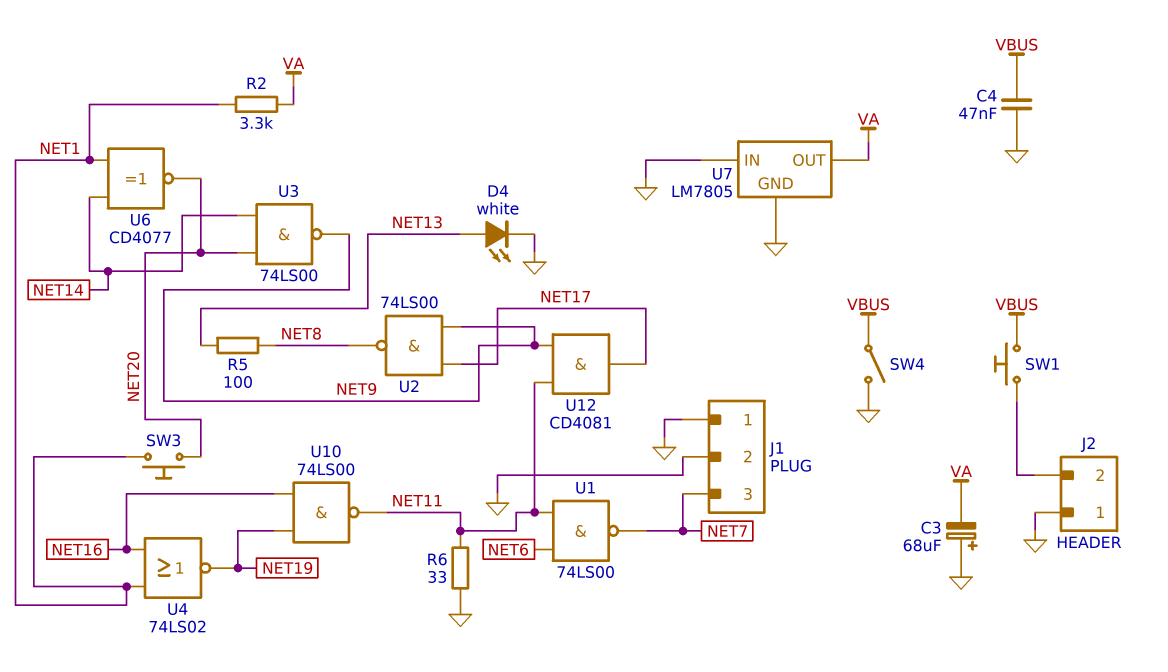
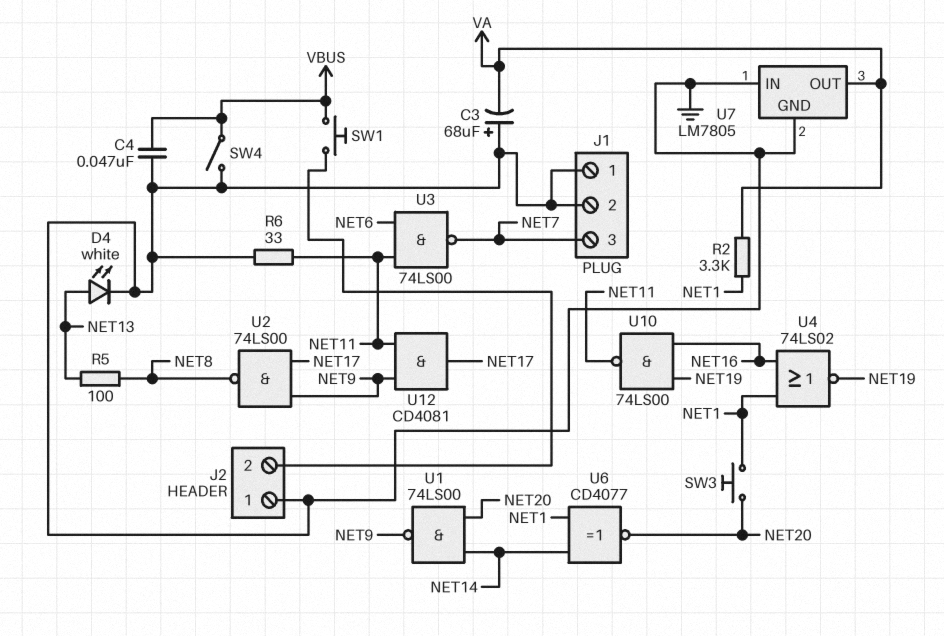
U1: NAND 74LS00 (in NET6, in NET11, out NET7) -> NAND 74LS00 (in NET14, in NET20, out NET9)
U3: NAND 74LS00 (in NET14, in NET20, out NET9) -> NAND 74LS00 (in NET6, in NET11, out NET7)

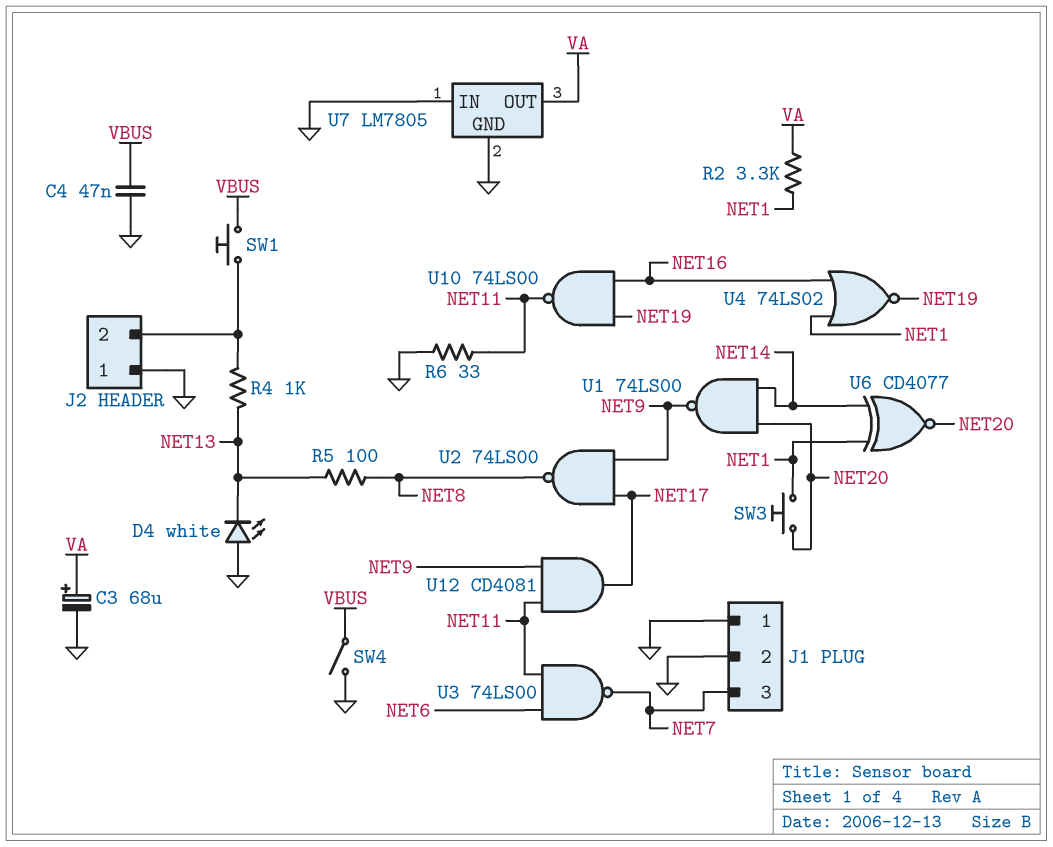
C3: 68uF (plus GND, minus VA) -> 68uF (plus VA, minus GND)
D4: LED white (A NET13, K GND) -> LED white (A GND, K NET13)
R4: none -> 1k (J2/2, NET13)

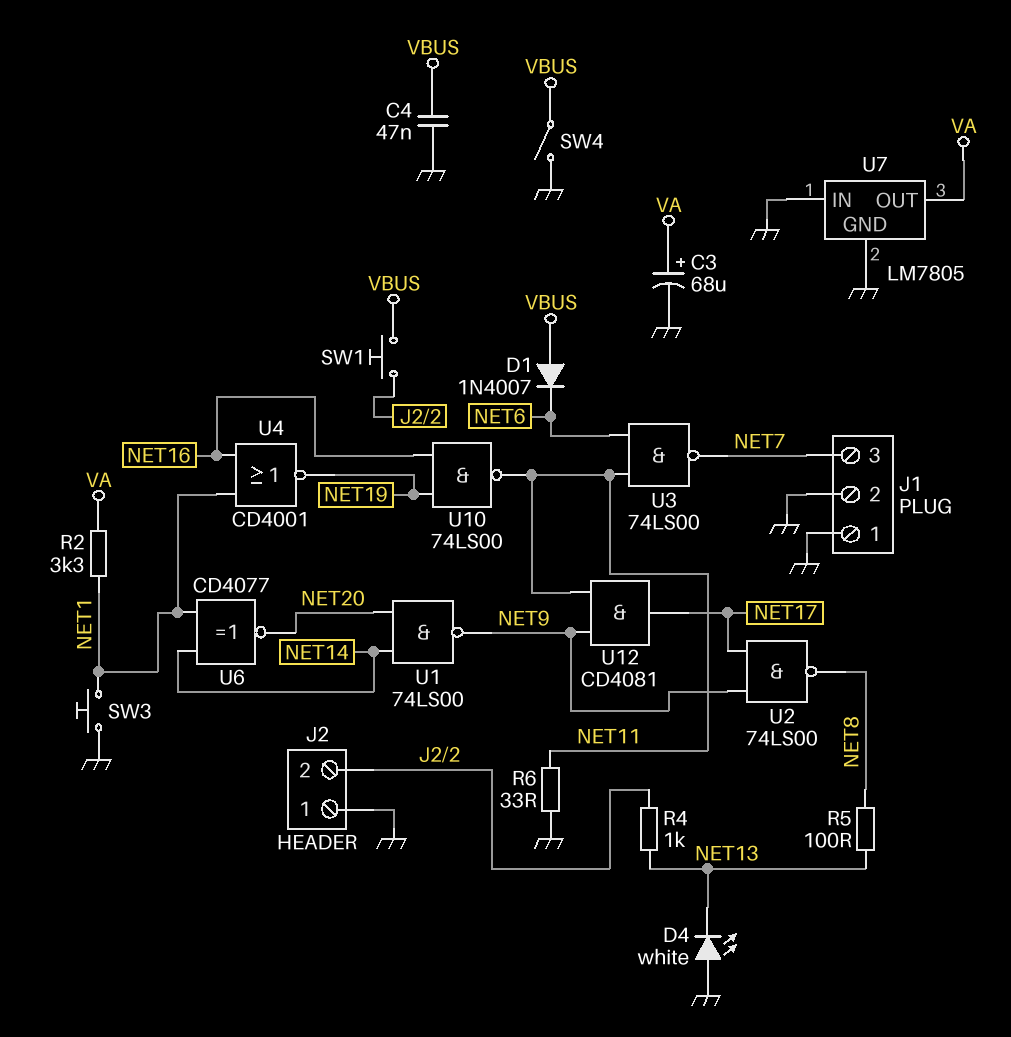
D1: none -> diode 1N4007 (A VBUS, K NET6)
SW3: button (NET1, NET20) -> button (GND, NET1)
U4: NOR 74LS02 (in NET1, in NET16, out NET19) -> NOR CD4001 (in NET1, in NET16, out NET19)

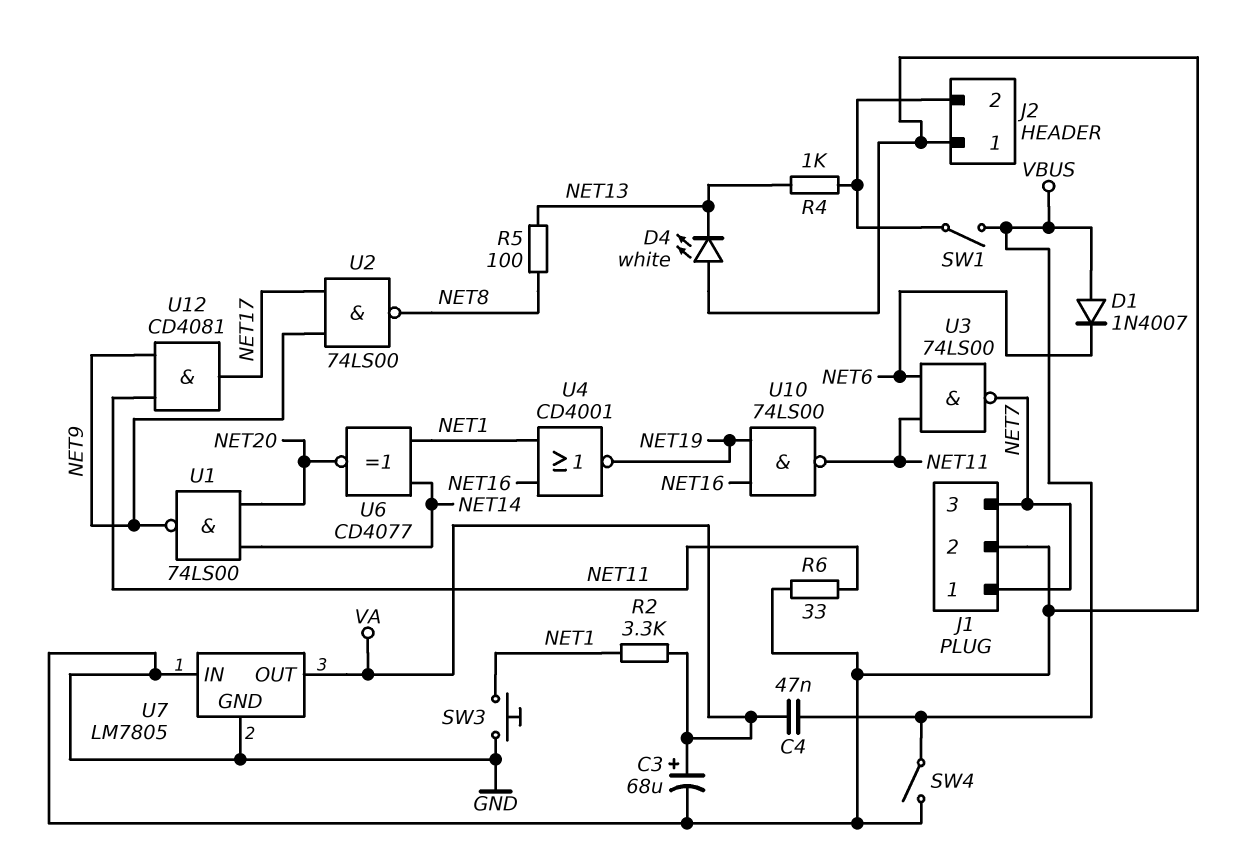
C4: 47nF (GND, VBUS) -> 47nF (VA, VBUS)
J1 pin 1: GND -> NET7
SW1: button (J2/2, VBUS) -> switch (J2/2, VBUS)

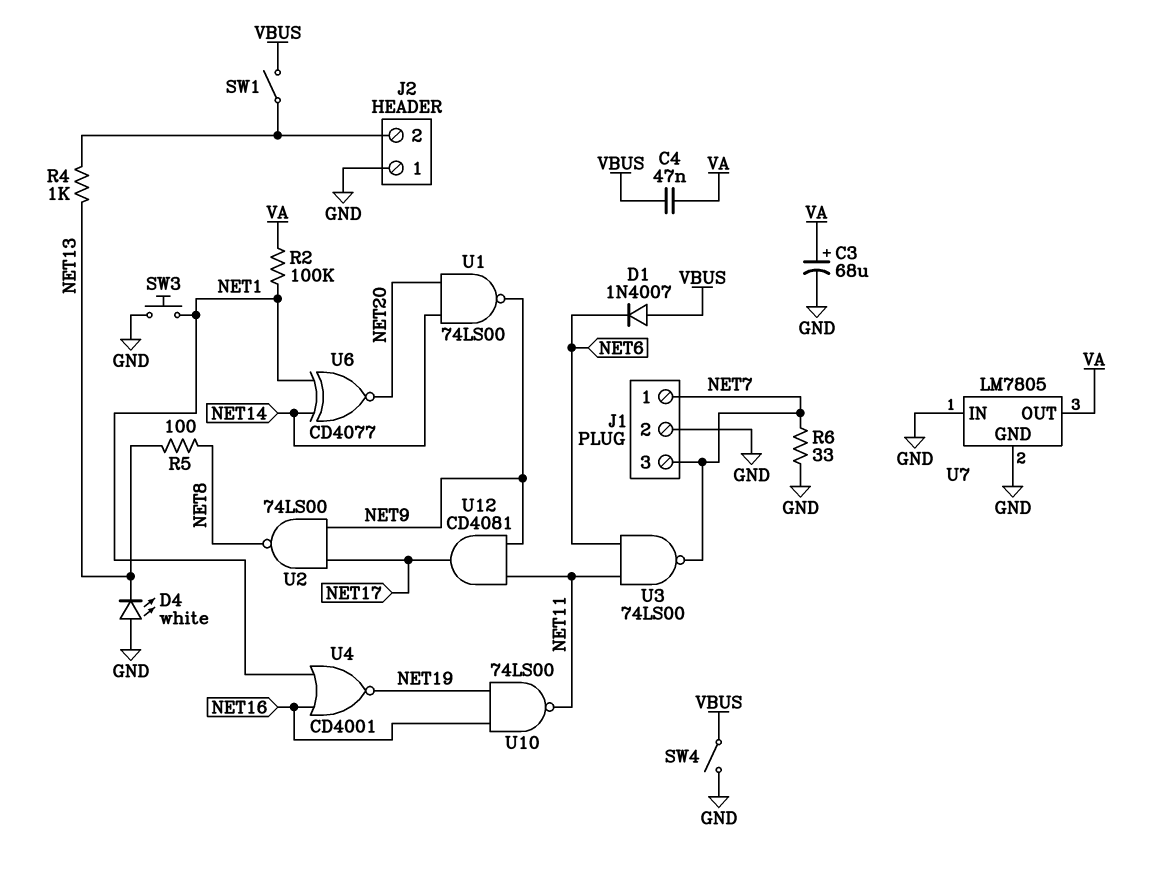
R2: 3.3k (NET1, VA) -> 100k (NET1, VA)
R6: 33 (GND, NET11) -> 33 (GND, NET7)

